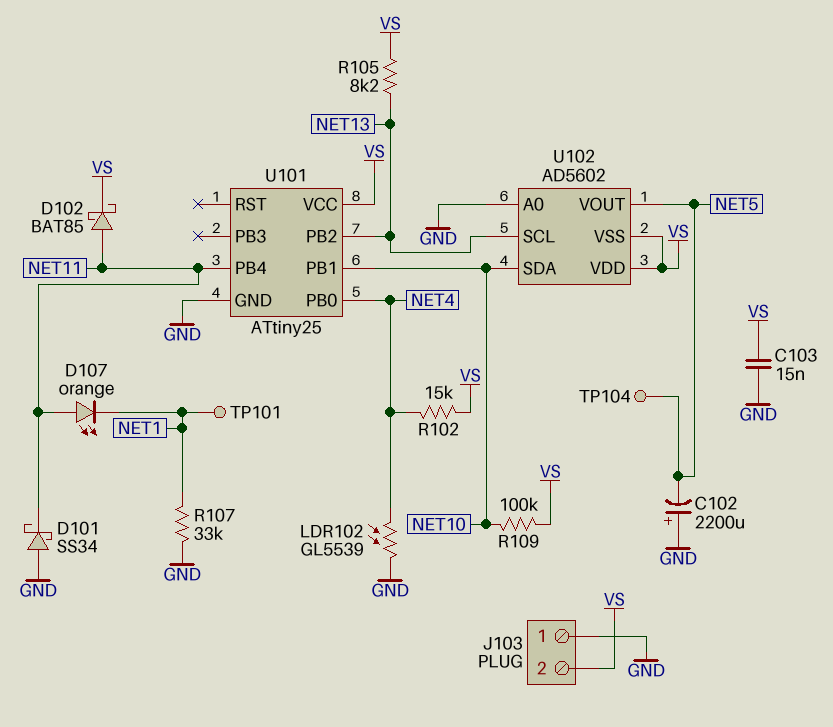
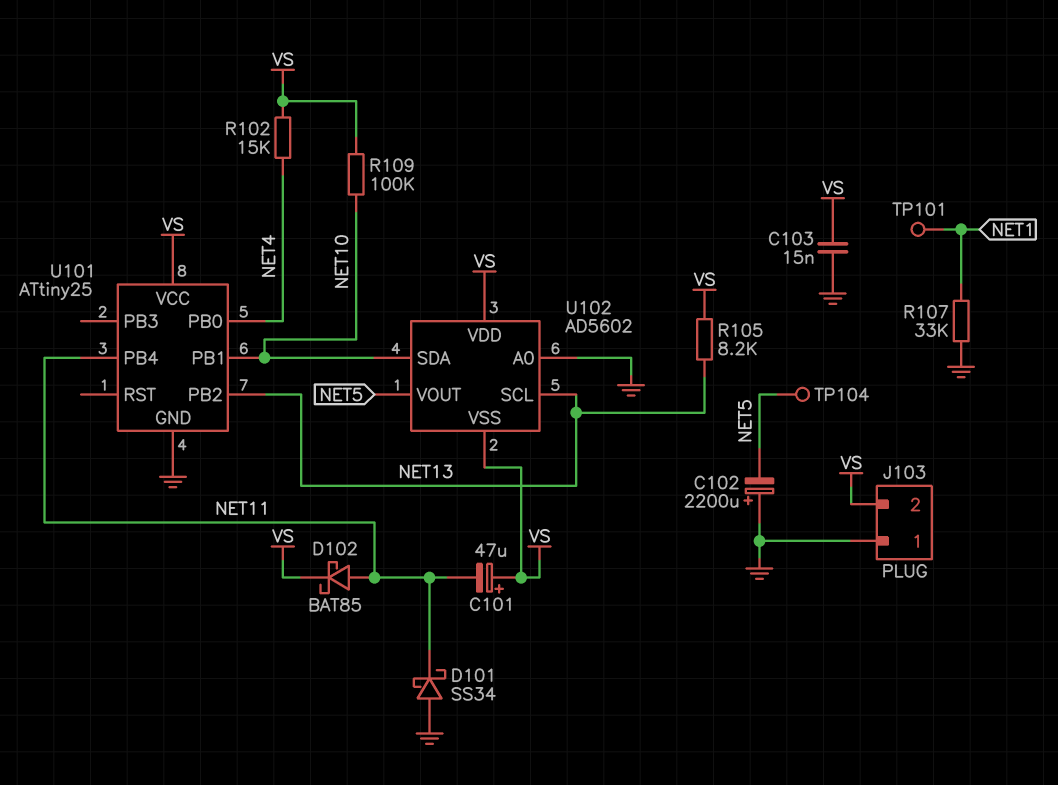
C101: none -> 47uF (plus VS, minus NET11)
D107: LED orange (A NET11, K NET1) -> none
LDR102: GL5539 (GND, NET4) -> none

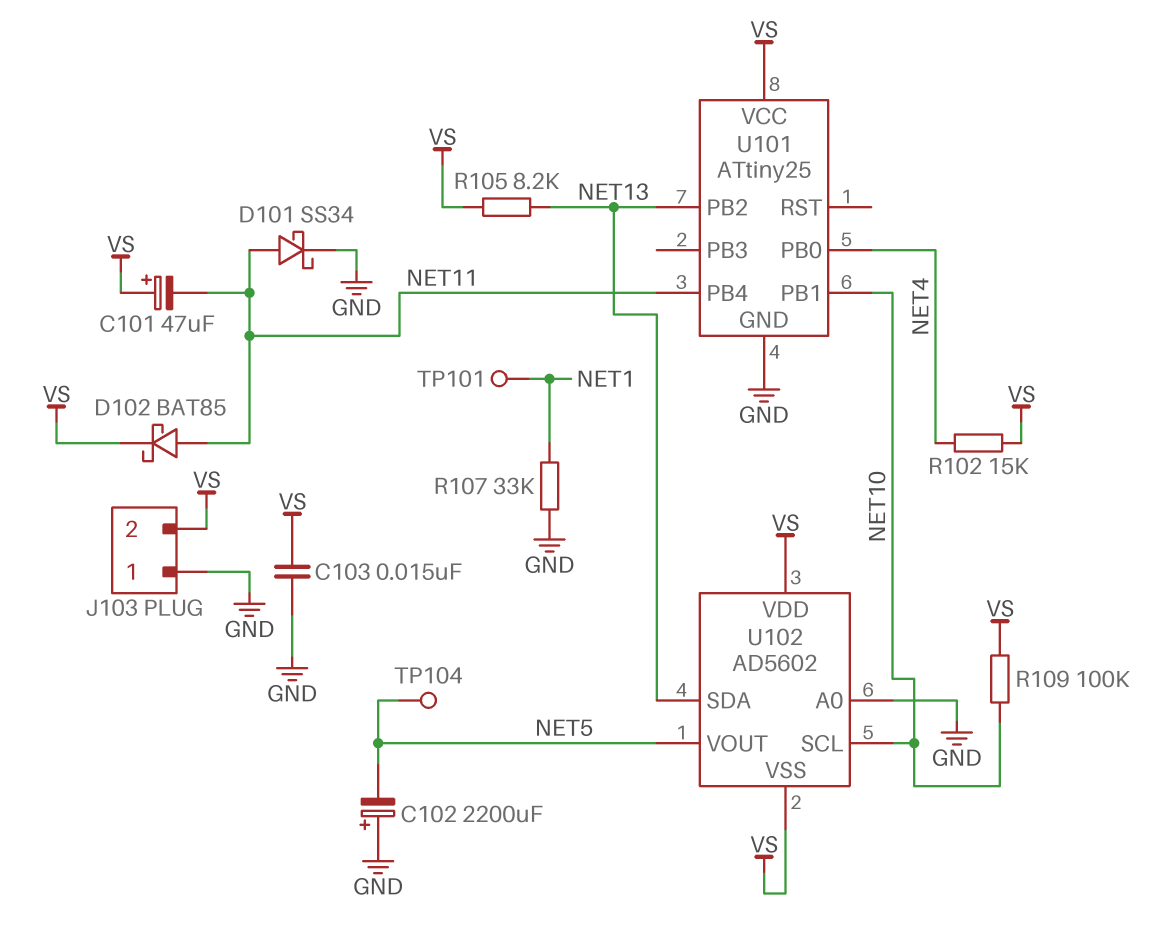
D101: schottky SS34 (A GND, K NET11) -> schottky SS34 (A NET11, K GND)
U102 pin SCL: NET13 -> NET10
U102 pin SDA: NET10 -> NET13

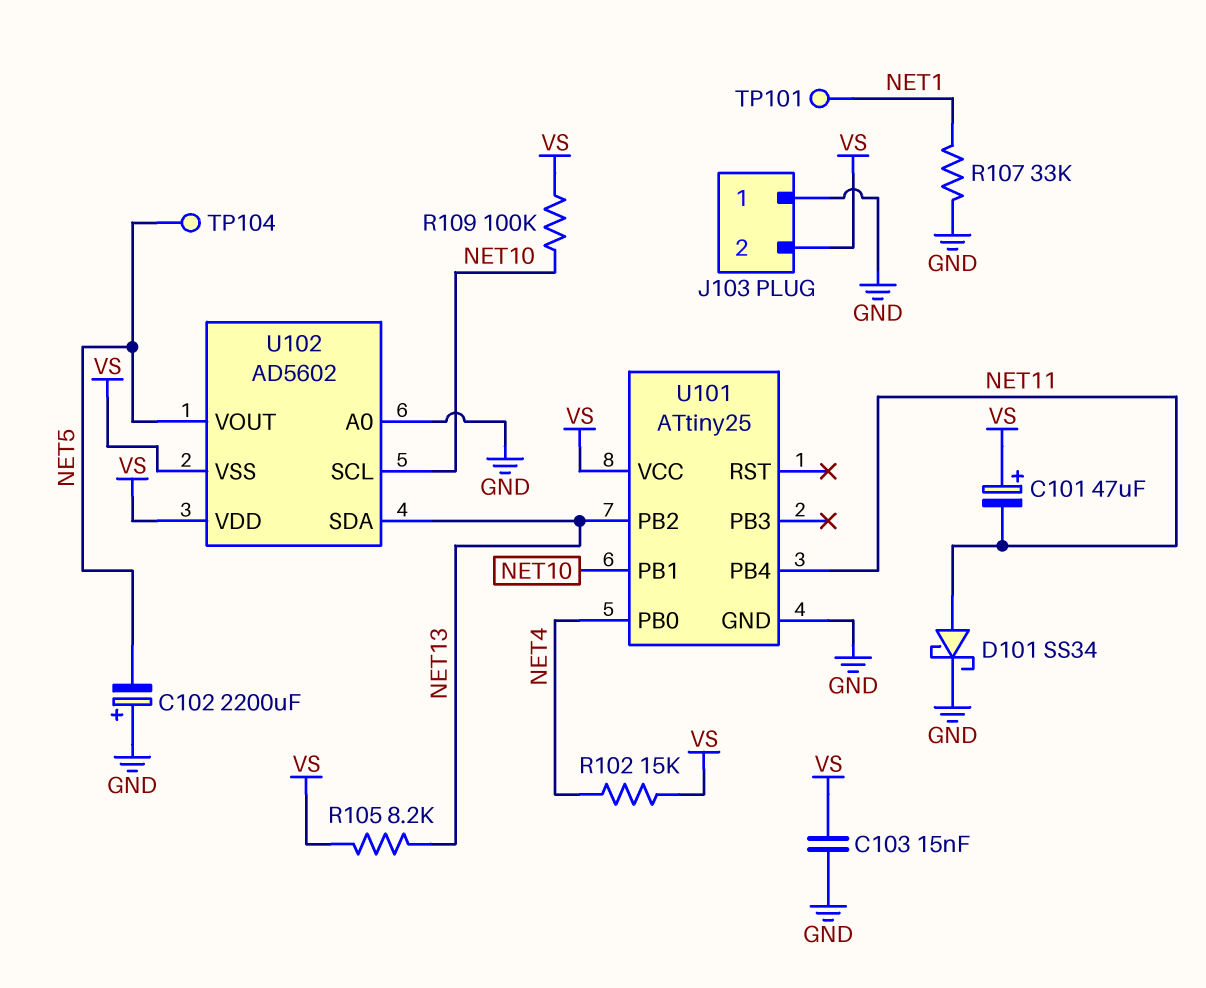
D102: schottky BAT85 (A NET11, K VS) -> none

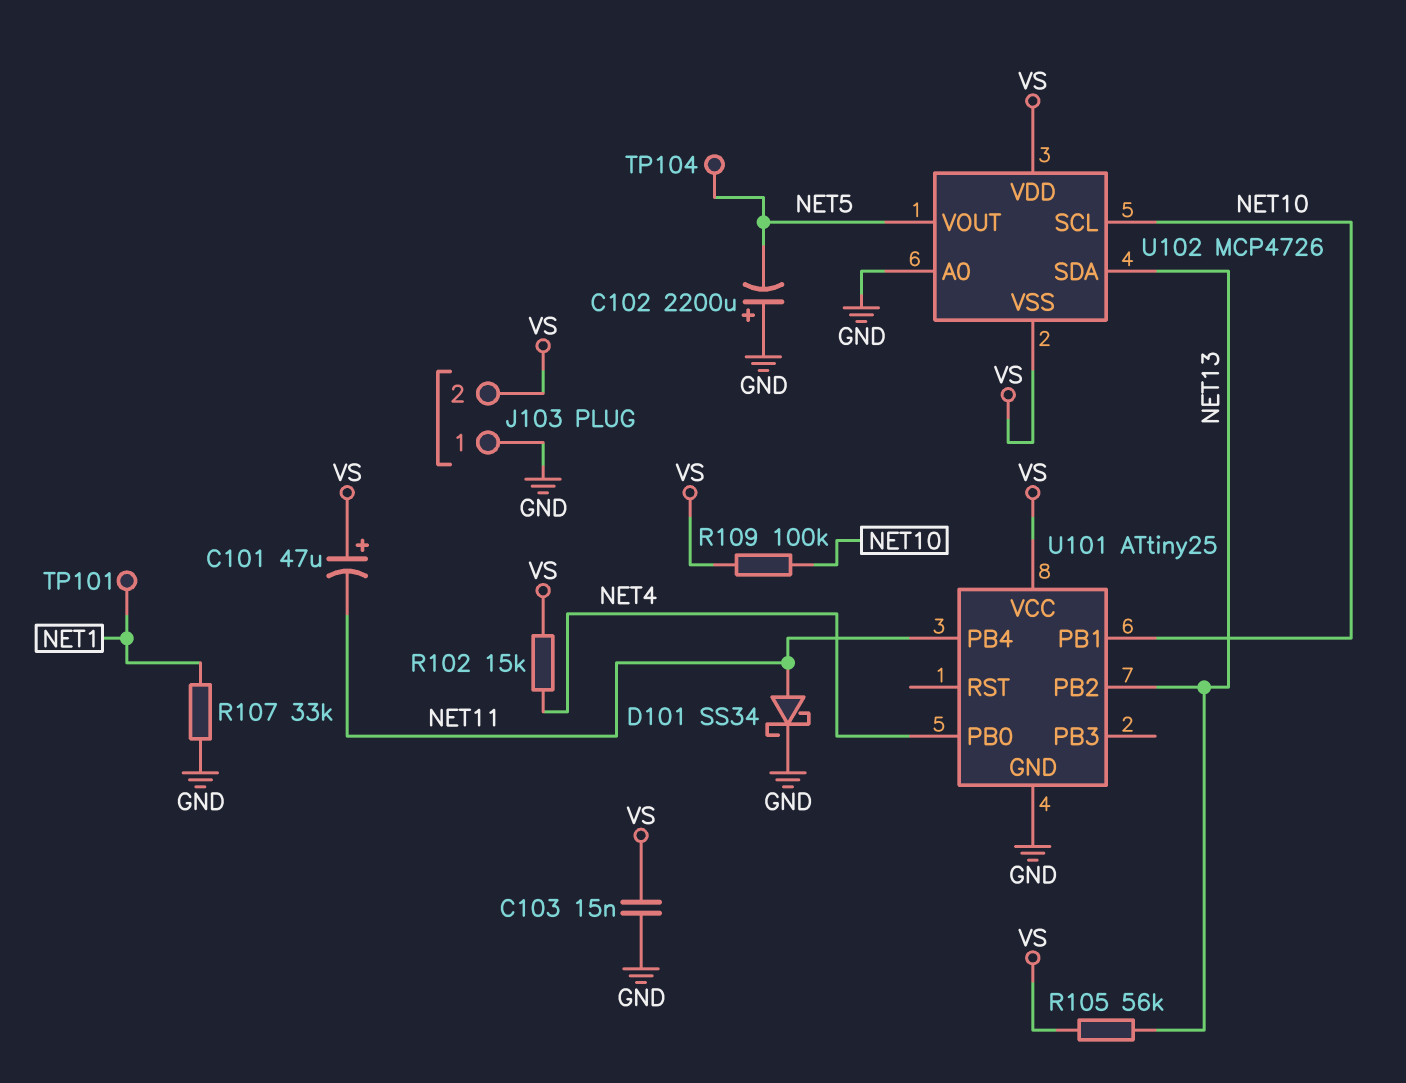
R105: 8.2k (NET13, VS) -> 56k (NET13, VS)
U102: AD5602 -> MCP4726

